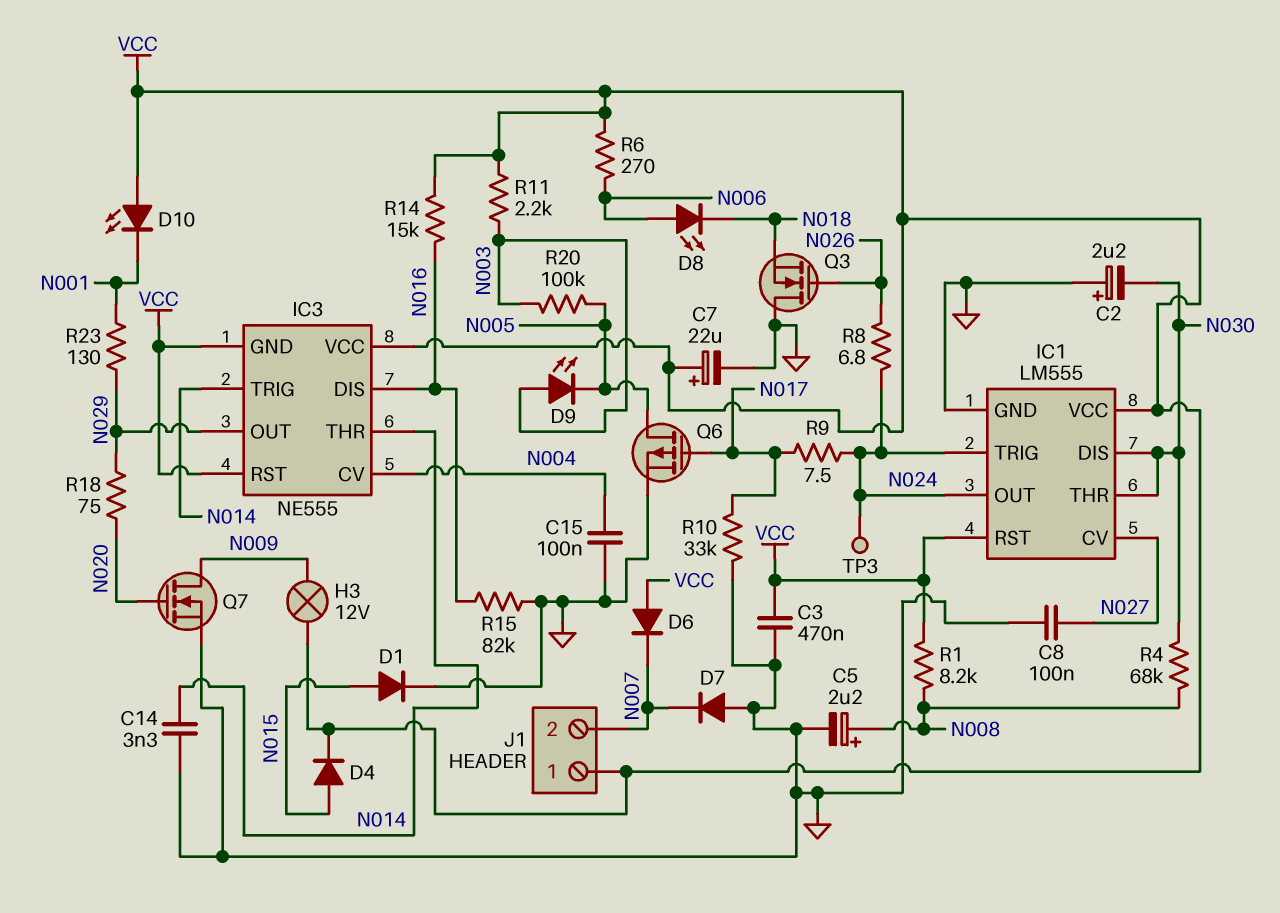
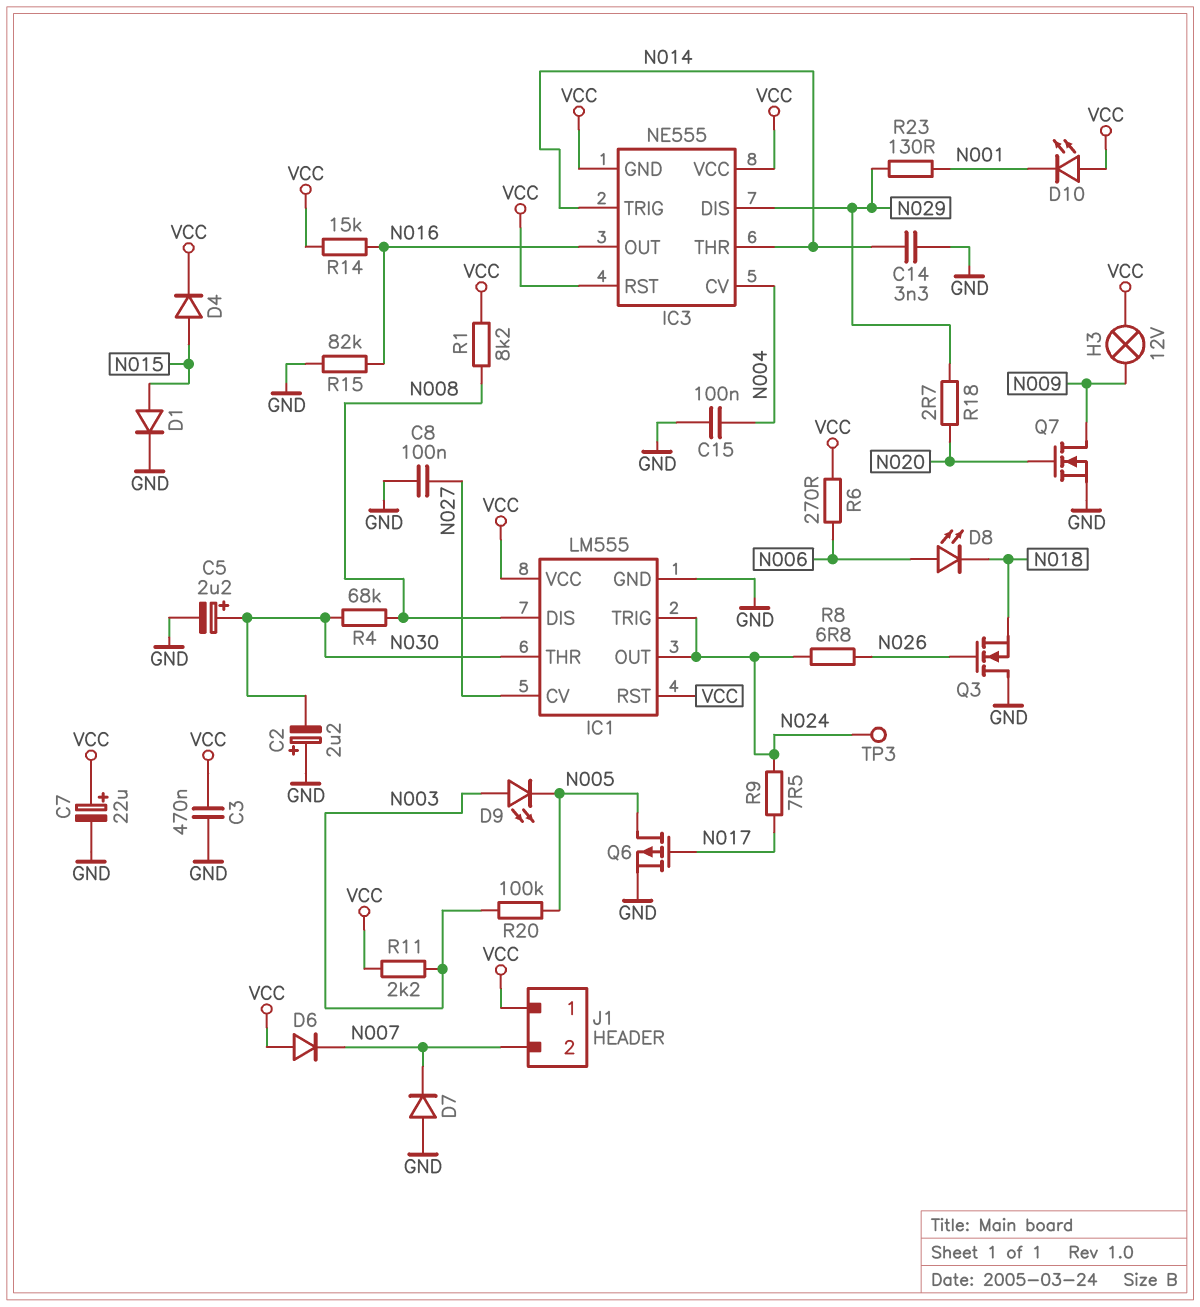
C5: 2.2uF (plus N008, minus GND) -> 2.2uF (plus N030, minus GND)
IC1 pin DIS: N030 -> N008
IC3 pin DIS: N016 -> N029
IC3 pin OUT: N029 -> N016
R10: 33k (GND, N017) -> none
R18: 75 (N020, N029) -> 2.7 (N020, N029)

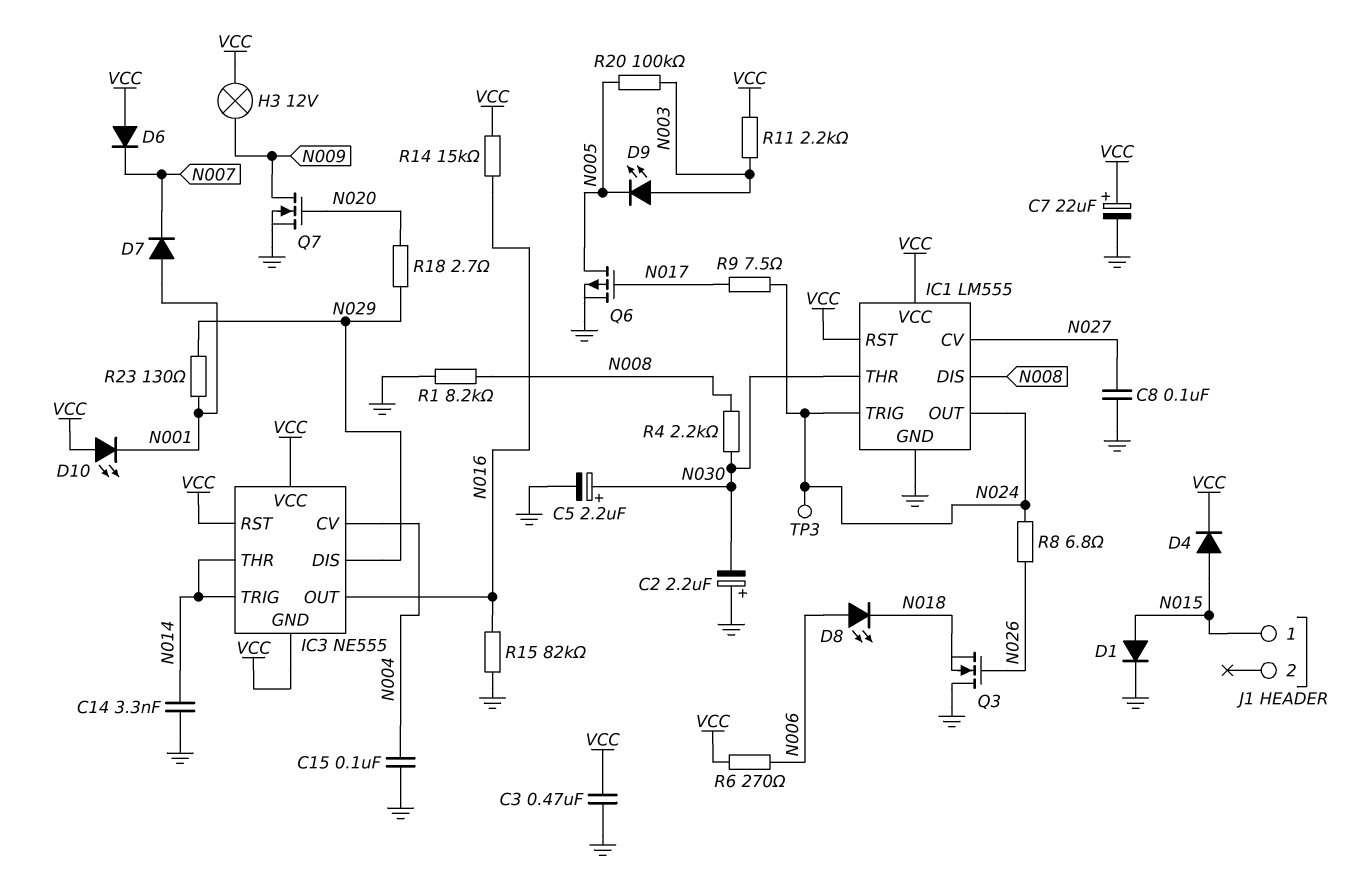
D7: diode (A GND, K N007) -> diode (A N001, K N007)
J1 pin 1: VCC -> N015
J1 pin 2: N007 -> none
R1: 8.2k (N008, VCC) -> 8.2k (GND, N008)
R4: 68k (N008, N030) -> 2.2k (N008, N030)

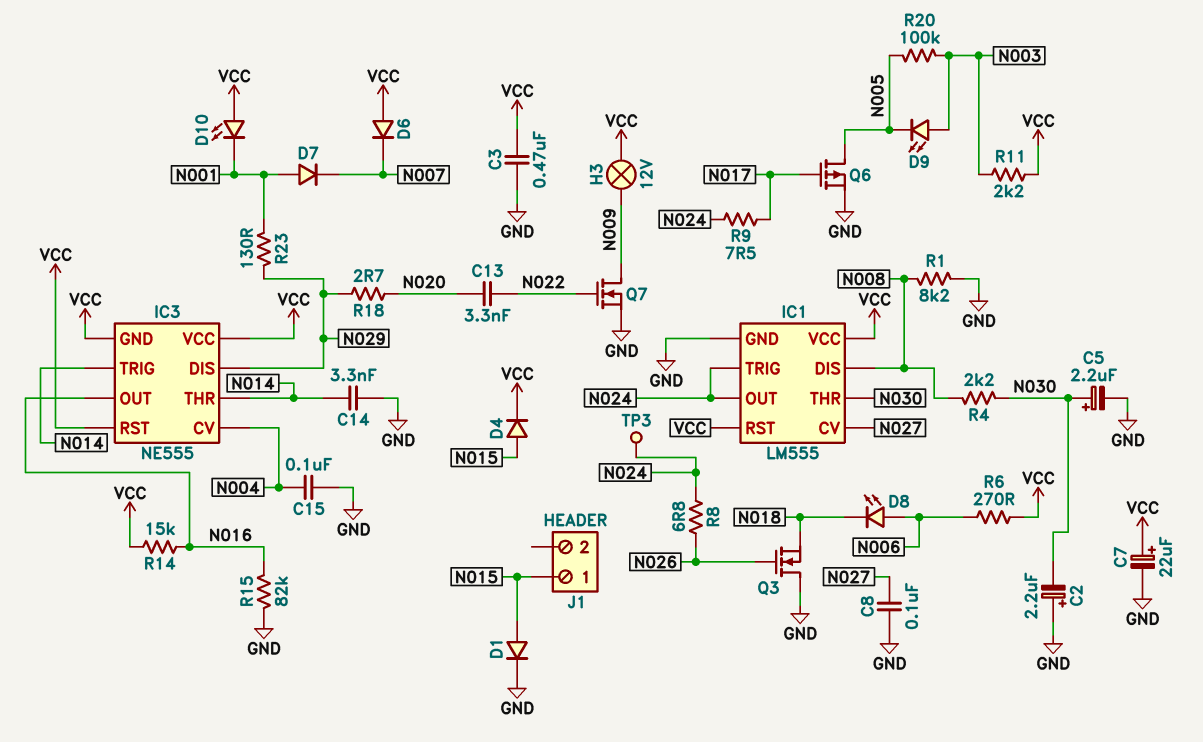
C13: none -> 3.3nF (N020, N022)
Q7: NMOS (G N020, D N009, S GND) -> NMOS (G N022, D N009, S GND)

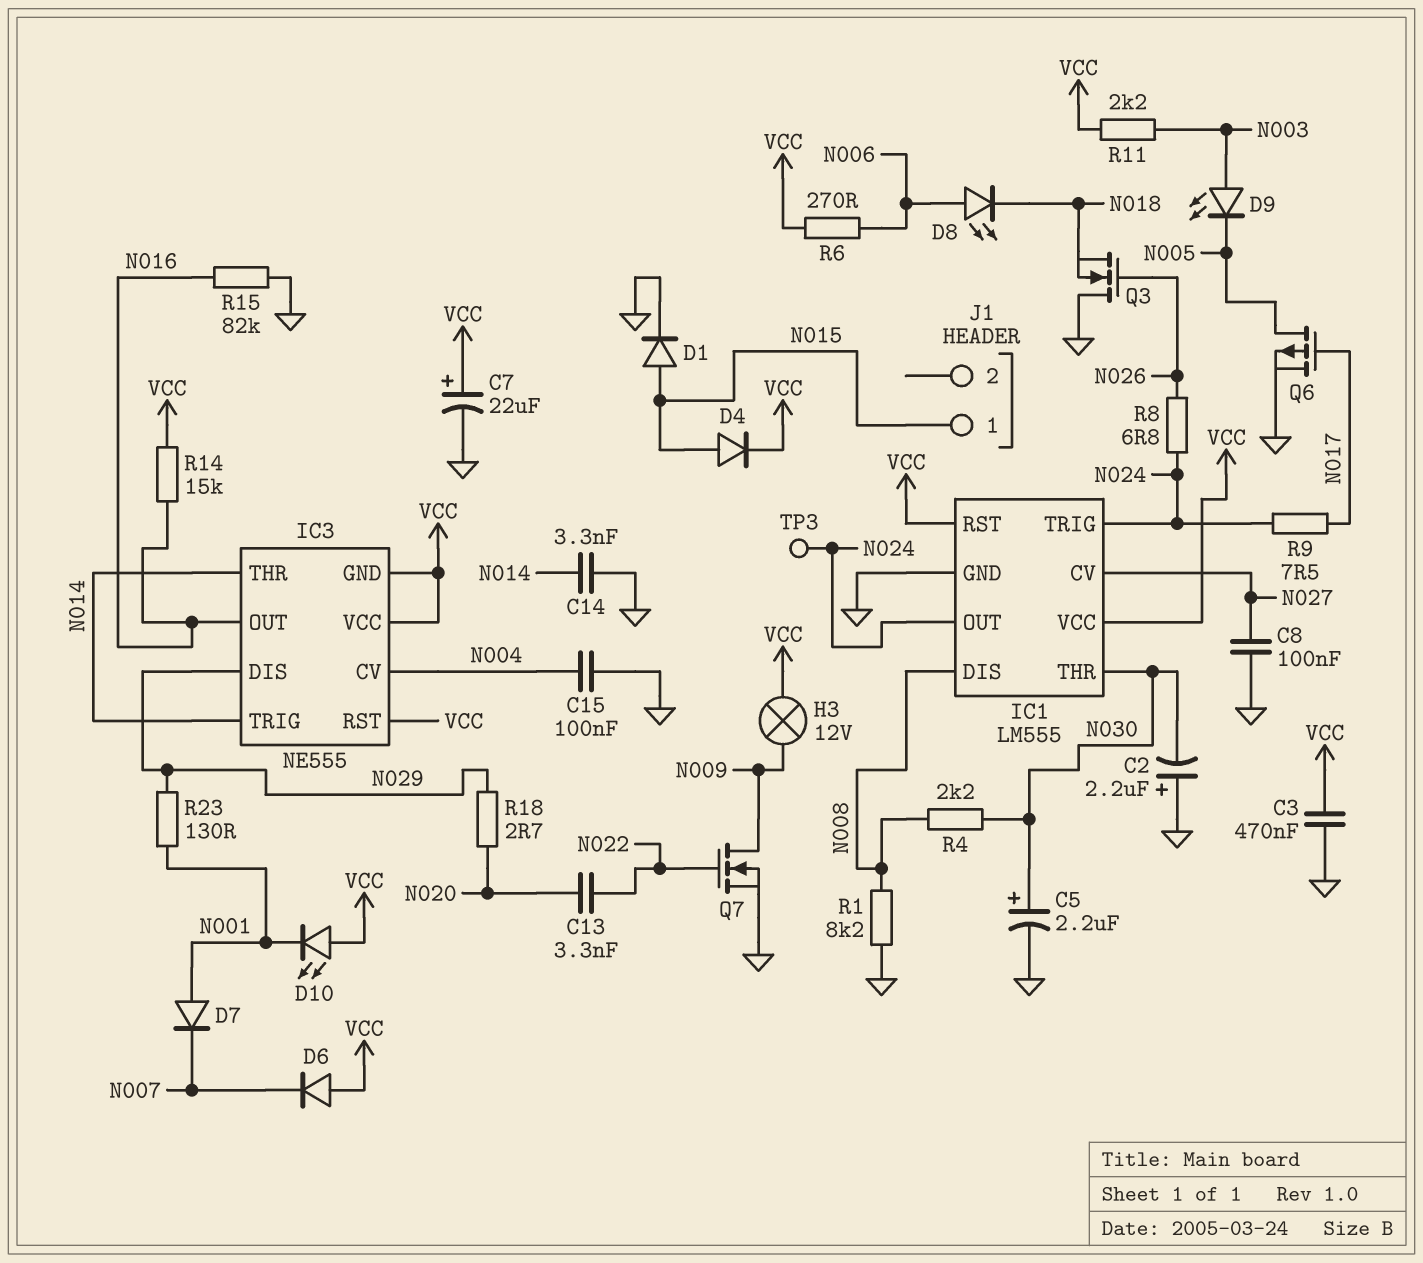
R20: 100k (N003, N005) -> none

